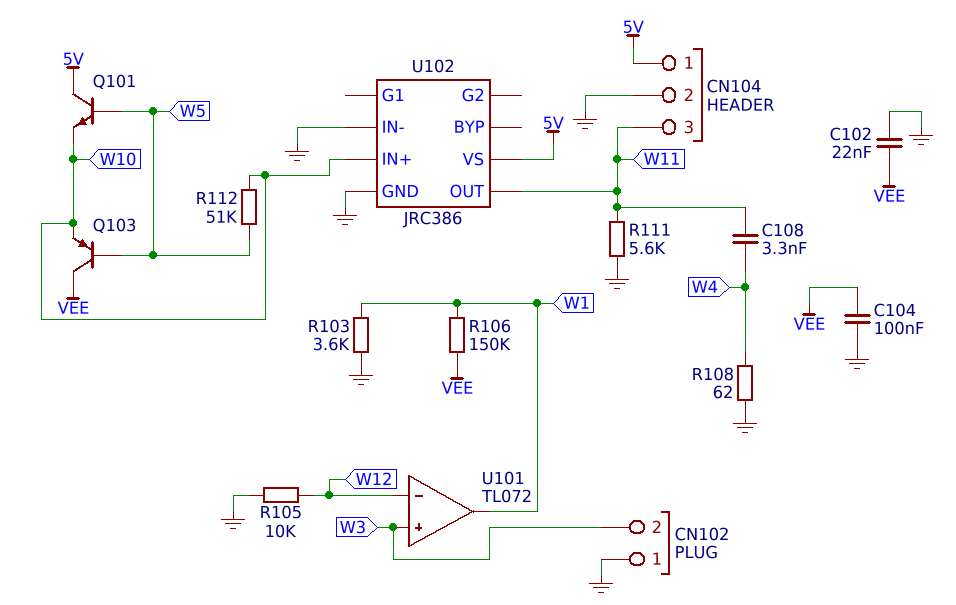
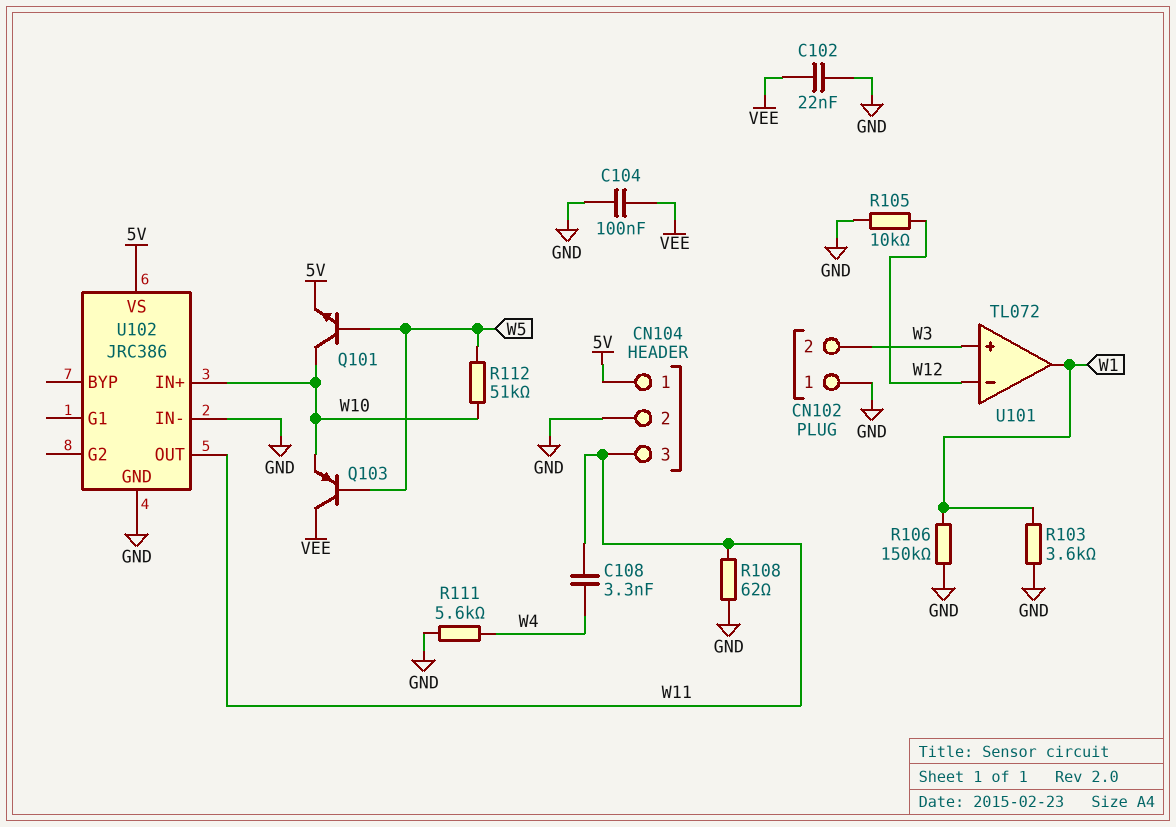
Q101: NPN (B W5, C 5V, E W10) -> NPN (B W5, C W10, E 5V)
R106: 150k (VEE, W1) -> 150k (GND, W1)
R108: 62 (GND, W4) -> 62 (GND, W11)
R111: 5.6k (GND, W11) -> 5.6k (GND, W4)

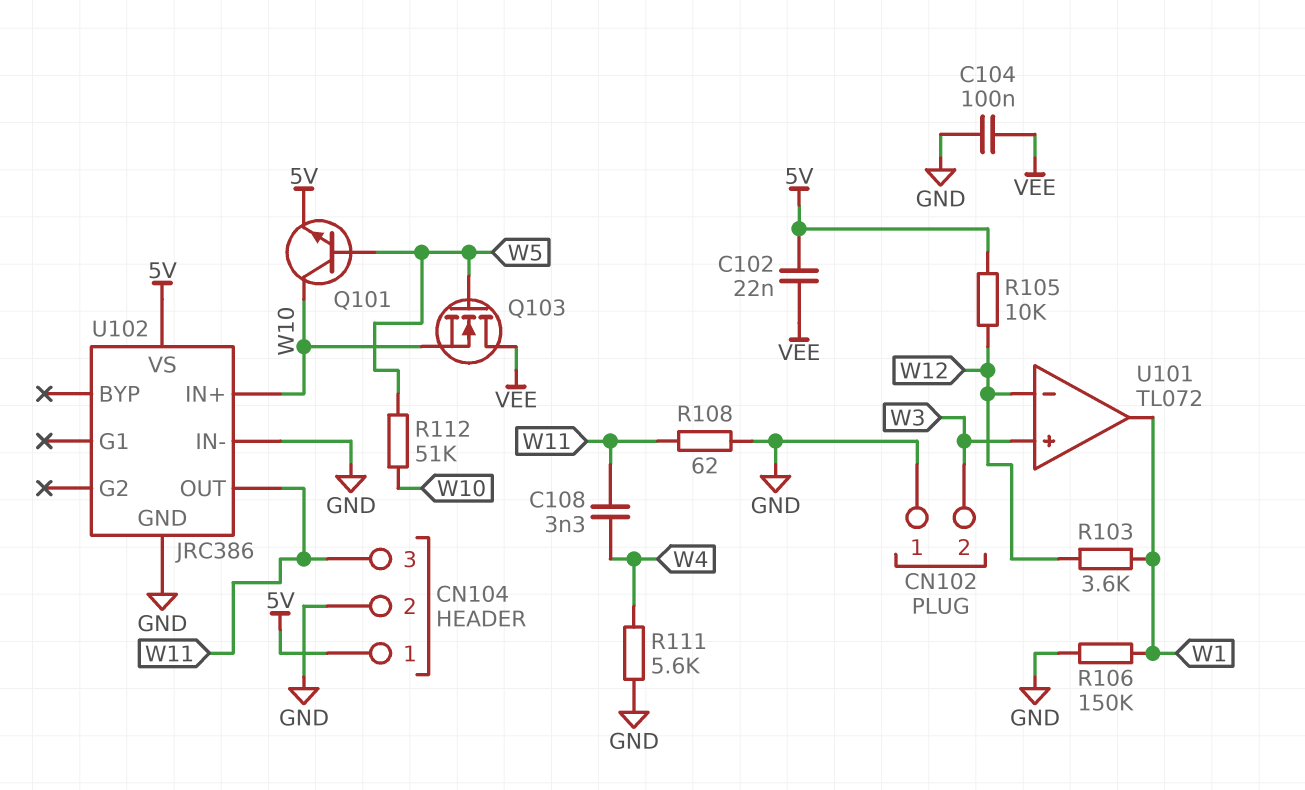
C102: 22nF (GND, VEE) -> 22nF (5V, VEE)
Q103: PNP (B W5, C VEE, E W10) -> NMOS (G W5, D VEE, S W10)
R103: 3.6k (GND, W1) -> 3.6k (W1, W12)
R105: 10k (GND, W12) -> 10k (5V, W12)

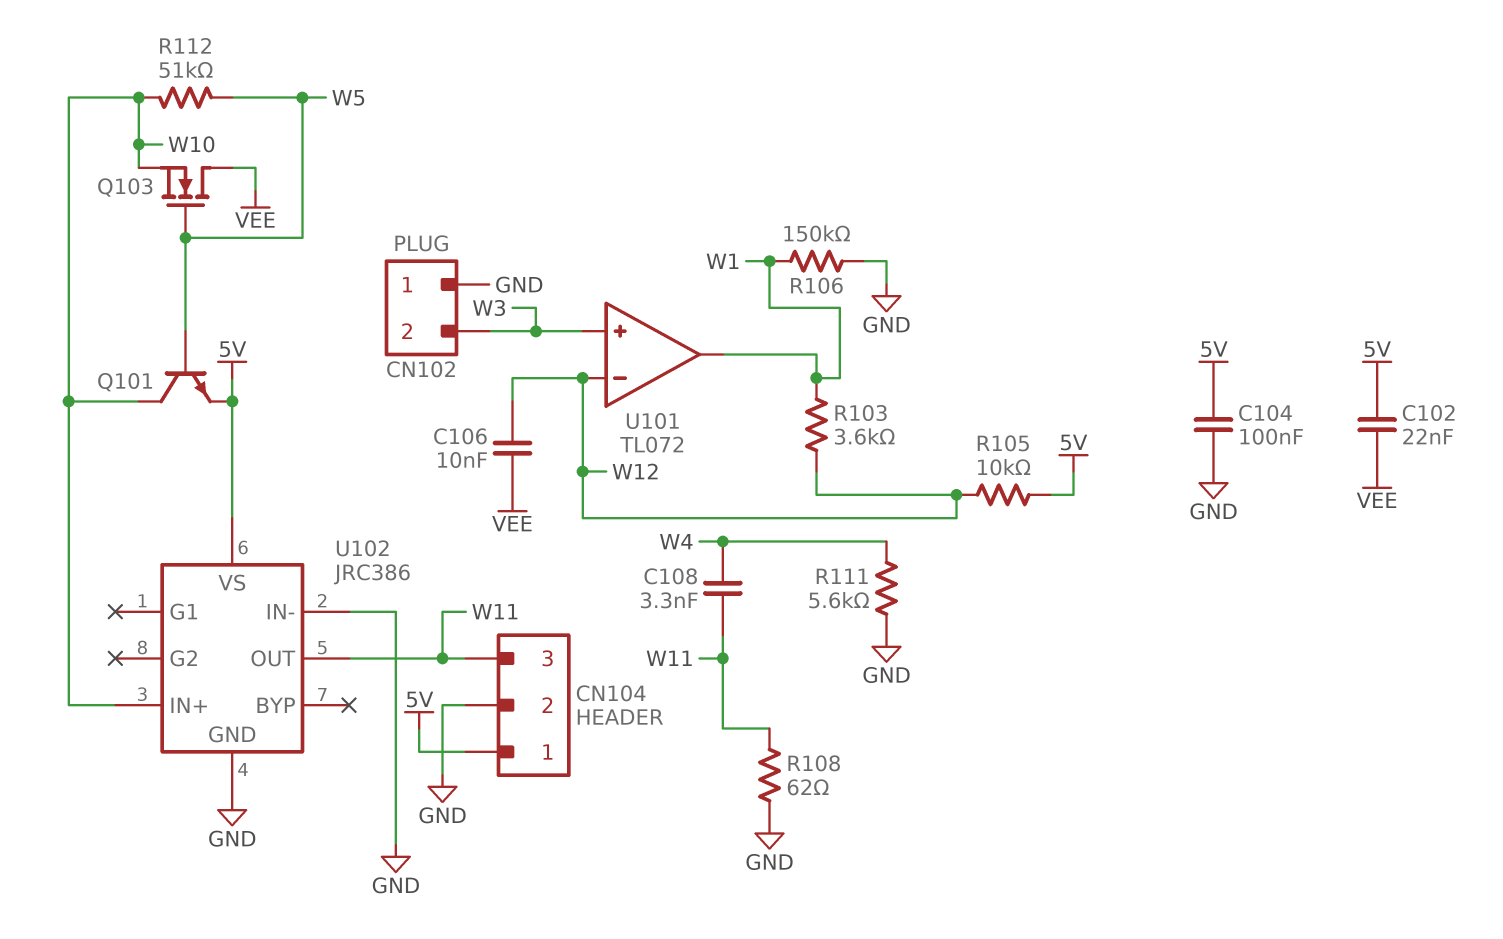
C104: 100nF (GND, VEE) -> 100nF (5V, GND)
C106: none -> 10nF (VEE, W12)

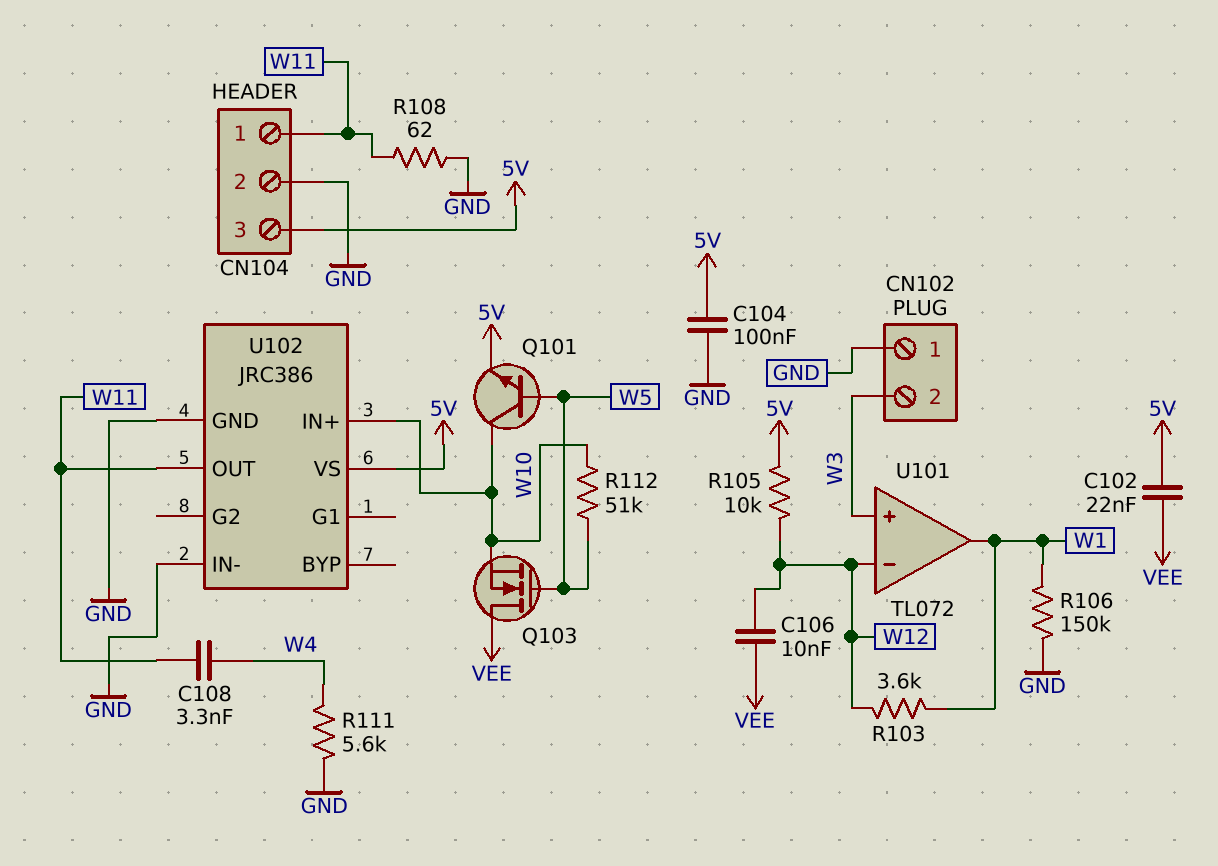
CN104 pin 1: 5V -> W11
CN104 pin 3: W11 -> 5V

